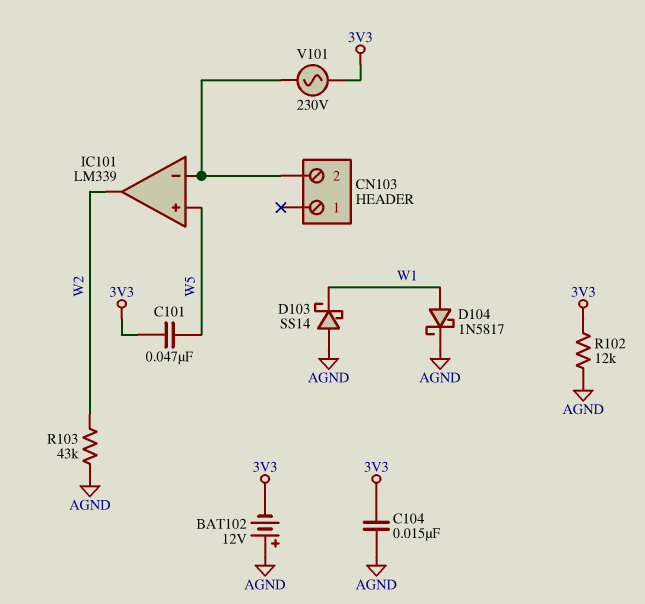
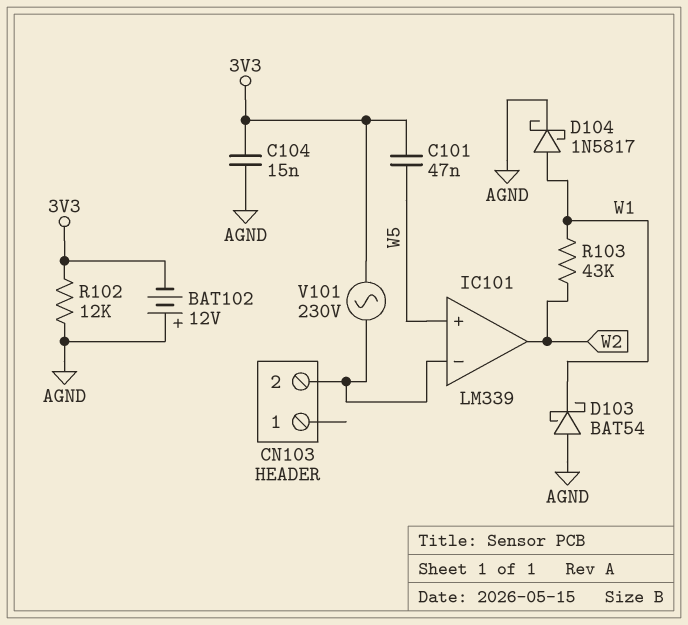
D103: schottky SS14 (A AGND, K W1) -> schottky BAT54 (A AGND, K W1)
R103: 43k (AGND, W2) -> 43k (W1, W2)

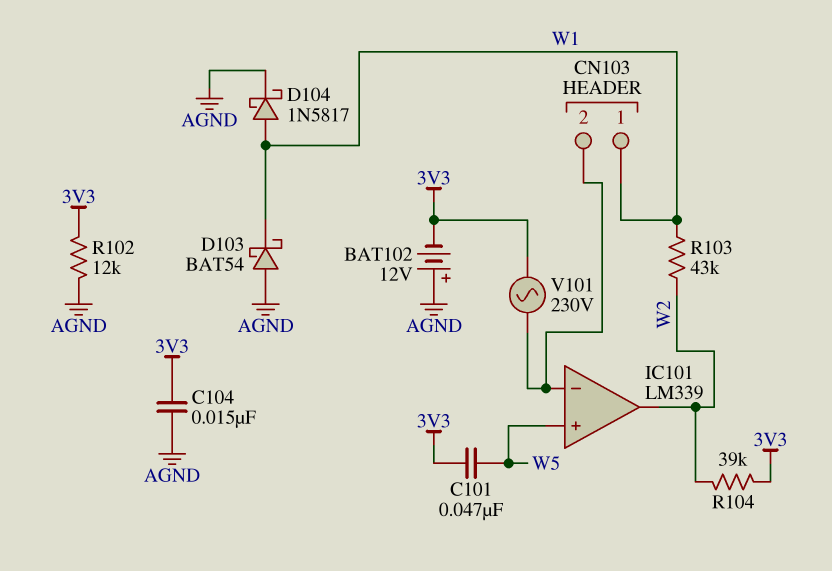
CN103 pin 1: none -> W1
R104: none -> 39k (3V3, W2)

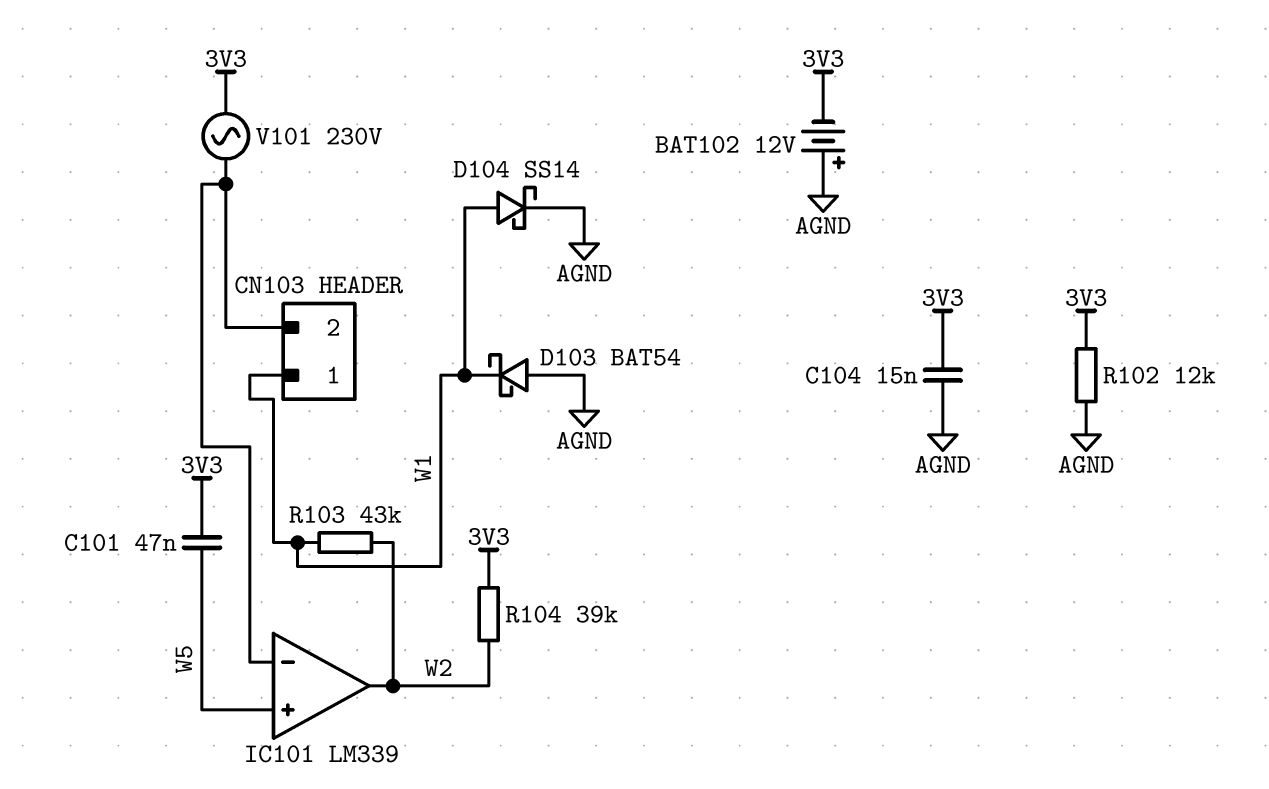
D104: schottky 1N5817 (A W1, K AGND) -> schottky SS14 (A W1, K AGND)

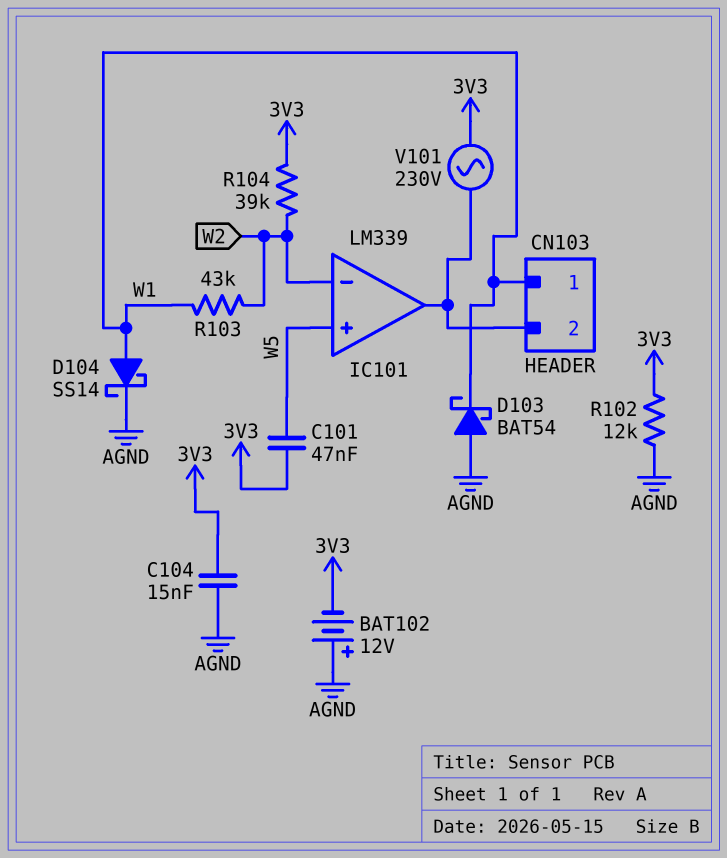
IC101 pin in-: CN103/2 -> W2
IC101 pin out: W2 -> CN103/2

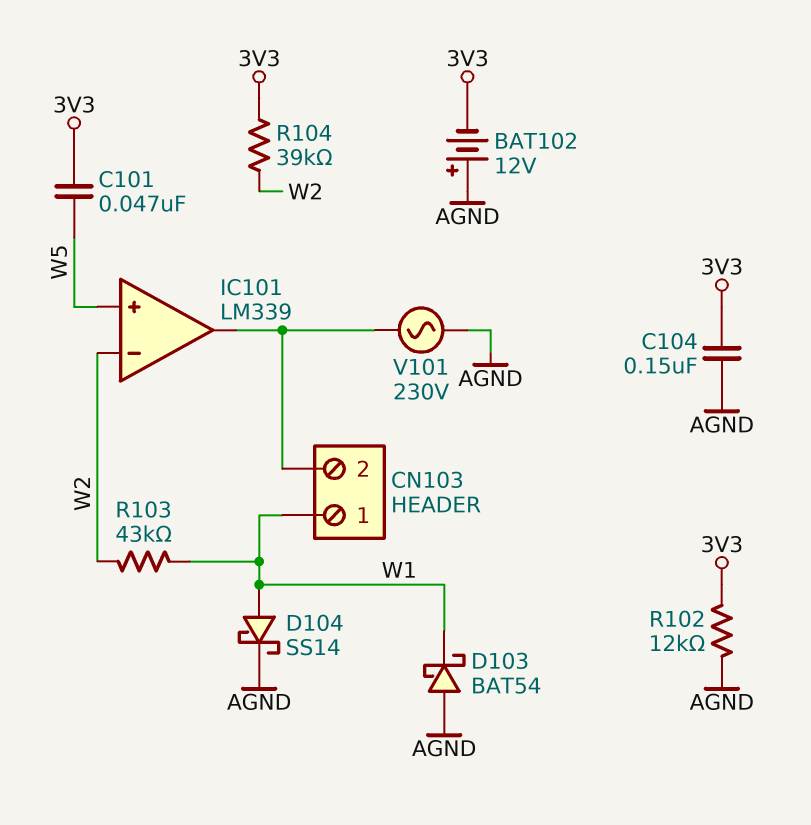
C104: 15nF (3V3, AGND) -> 150nF (3V3, AGND)
V101: AC 230V (3V3, CN103/2) -> AC 230V (AGND, CN103/2)

